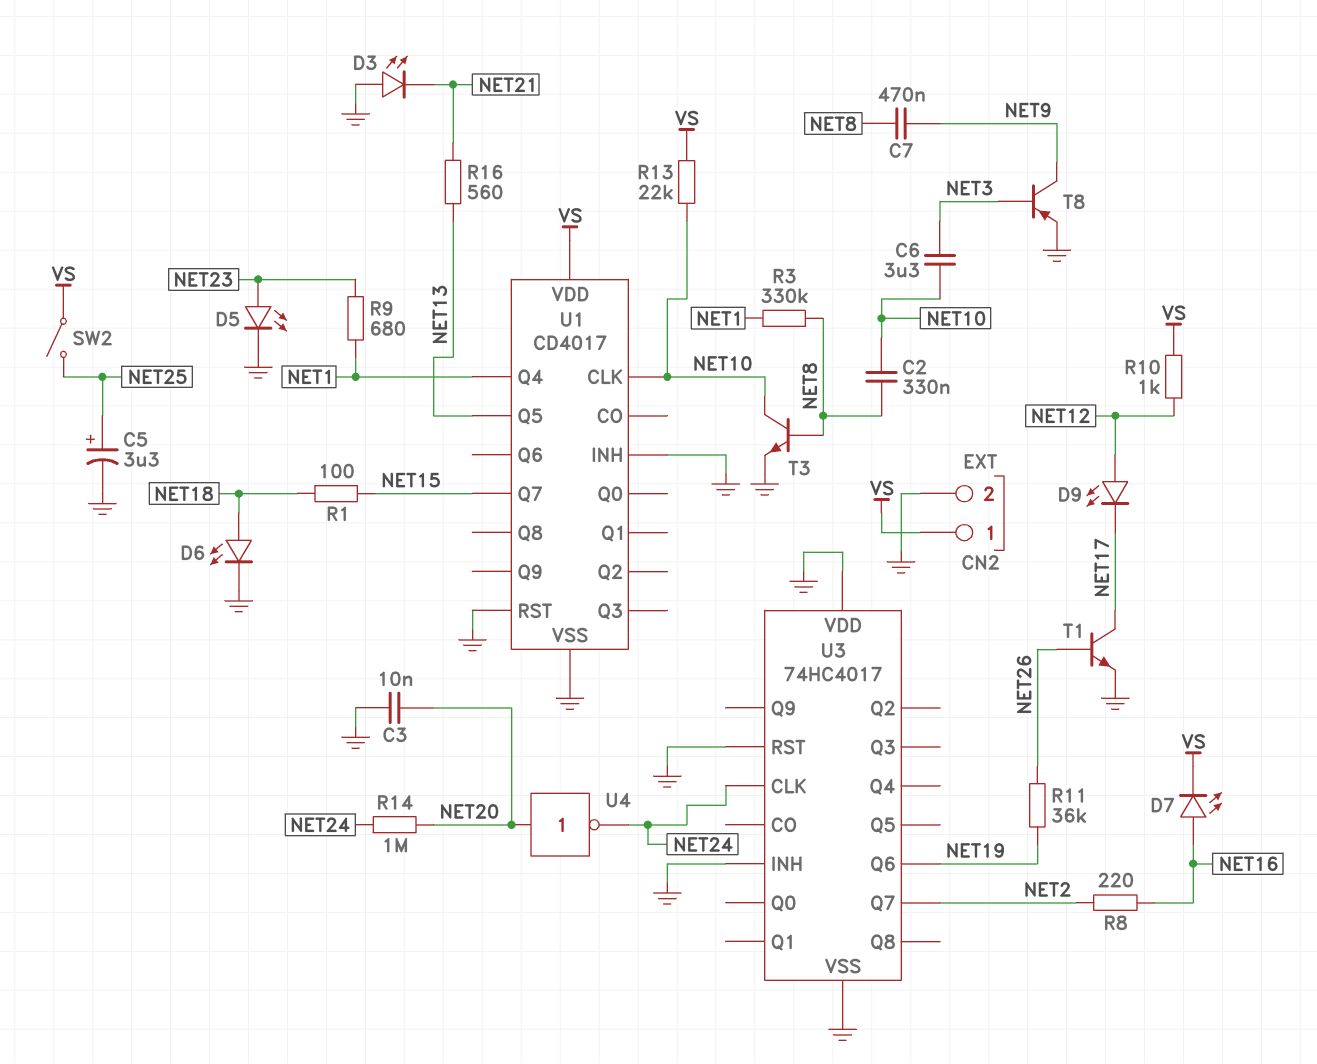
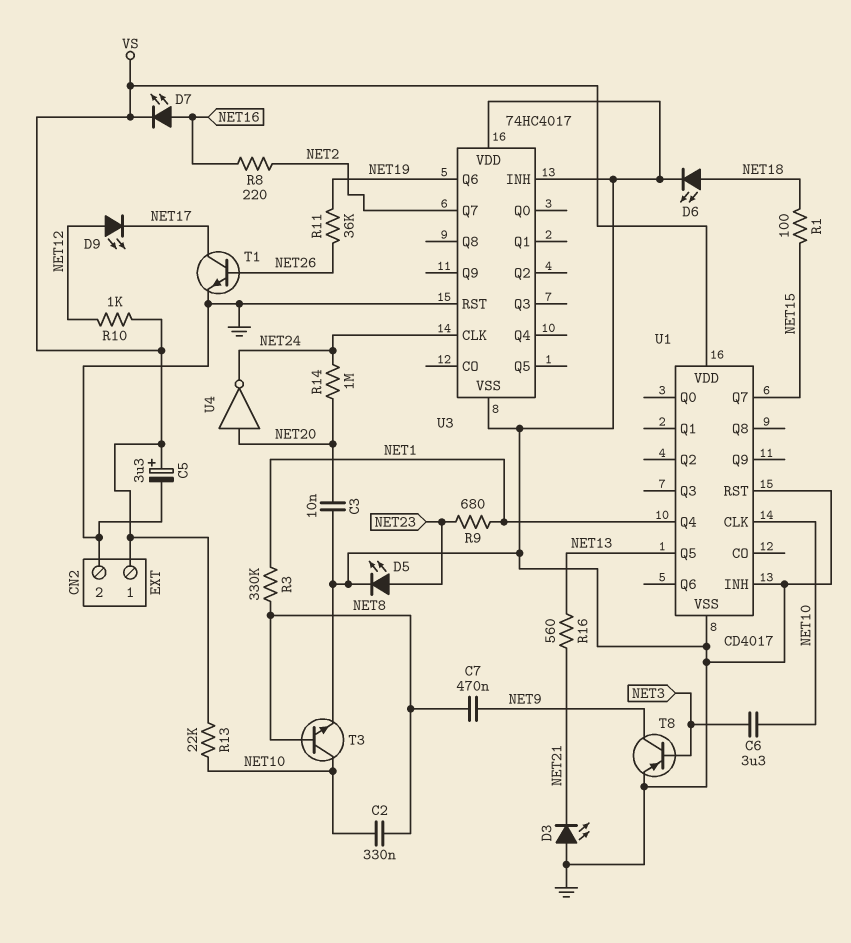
C5: 3.3uF (plus NET25, minus GND) -> 3.3uF (plus VS, minus GND)
SW2: switch (NET25, VS) -> none

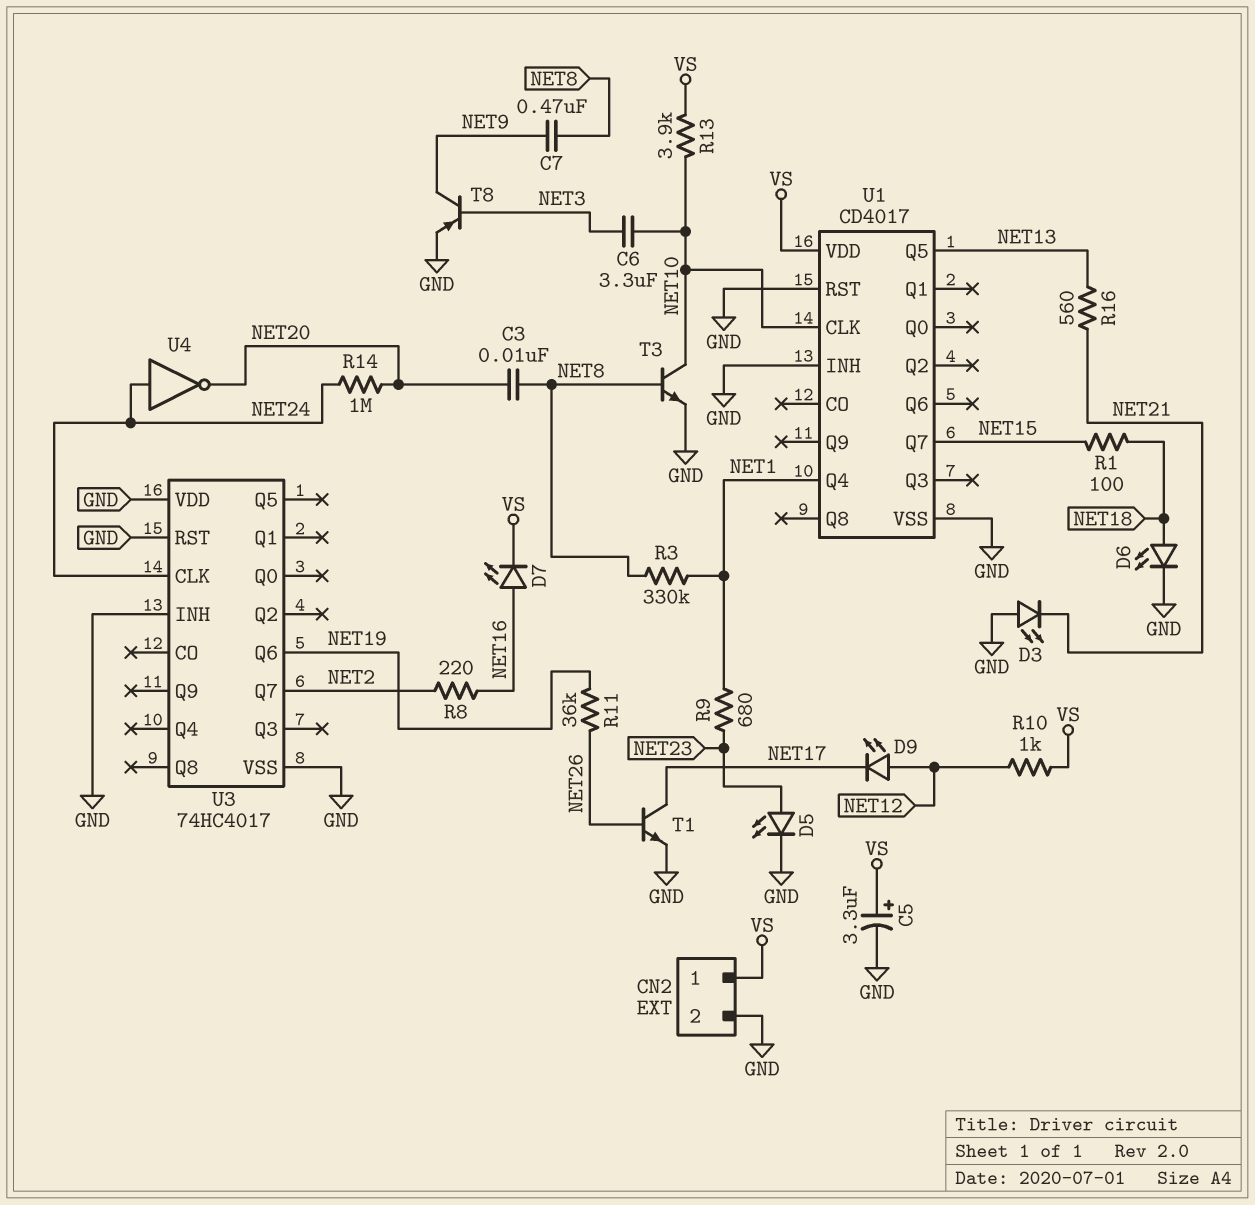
C2: 330nF (NET8, NET10) -> none
C3: 10nF (GND, NET20) -> 10nF (NET8, NET20)
R13: 22k (NET10, VS) -> 3.9k (NET10, VS)
U4: NOT (in NET20, out NET24) -> NOT (in NET24, out NET20)

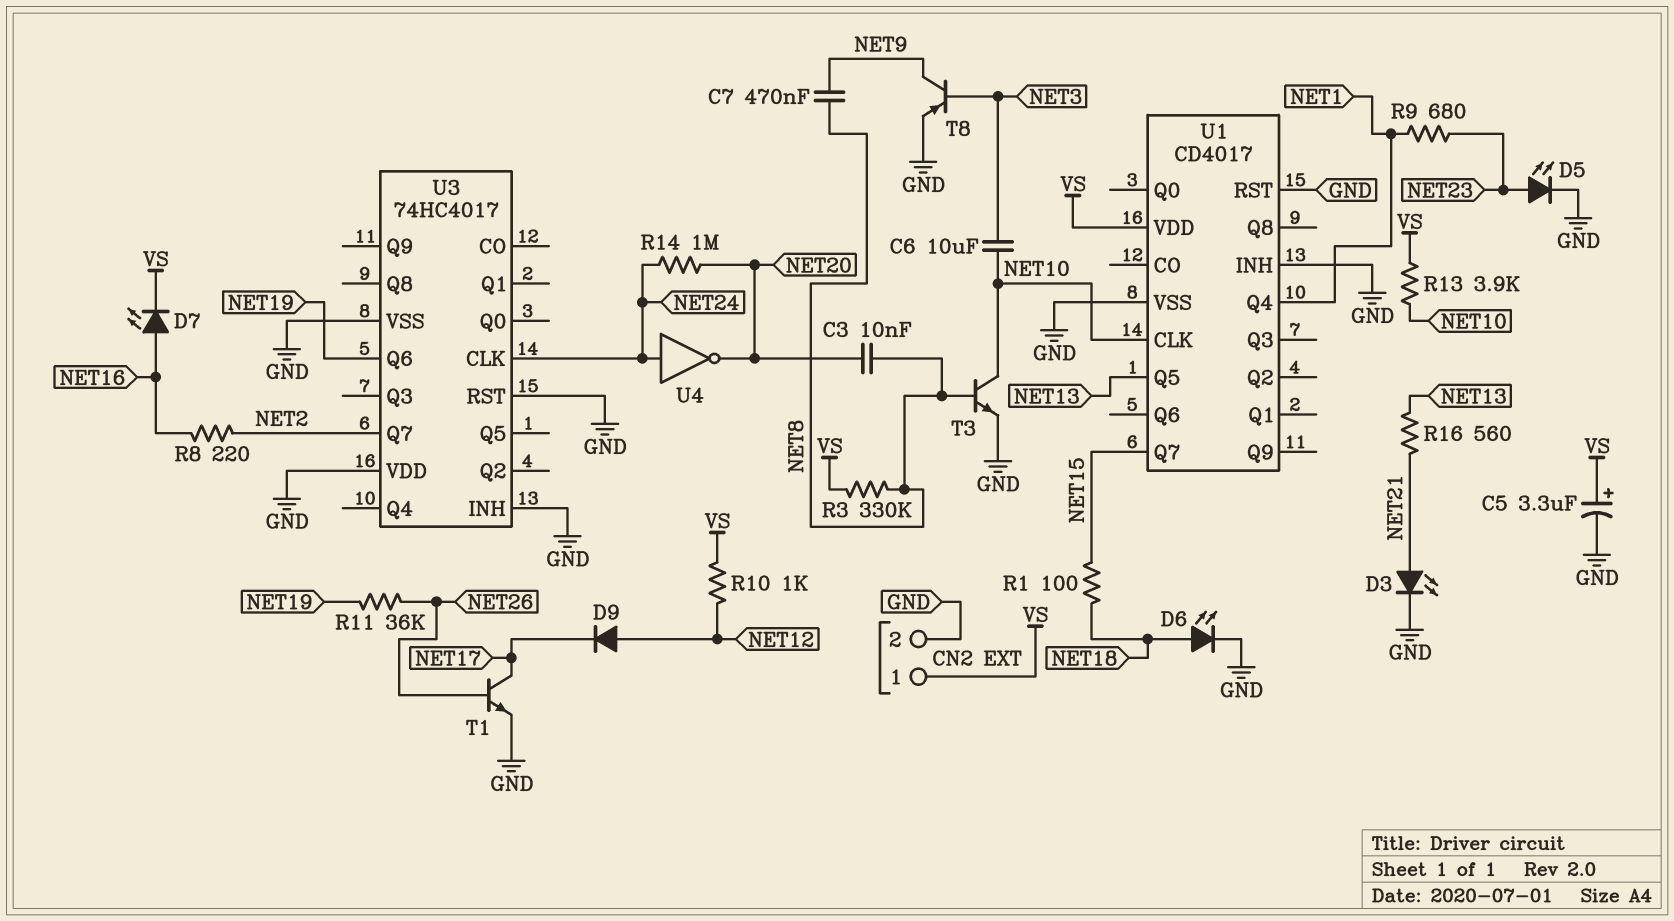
C6: 3.3uF (NET3, NET10) -> 10uF (NET3, NET10)
D3: LED (A GND, K NET21) -> LED (A NET21, K GND)
D9: LED (A NET12, K NET17) -> diode (A NET12, K NET17)
R3: 330k (NET1, NET8) -> 330k (NET8, VS)

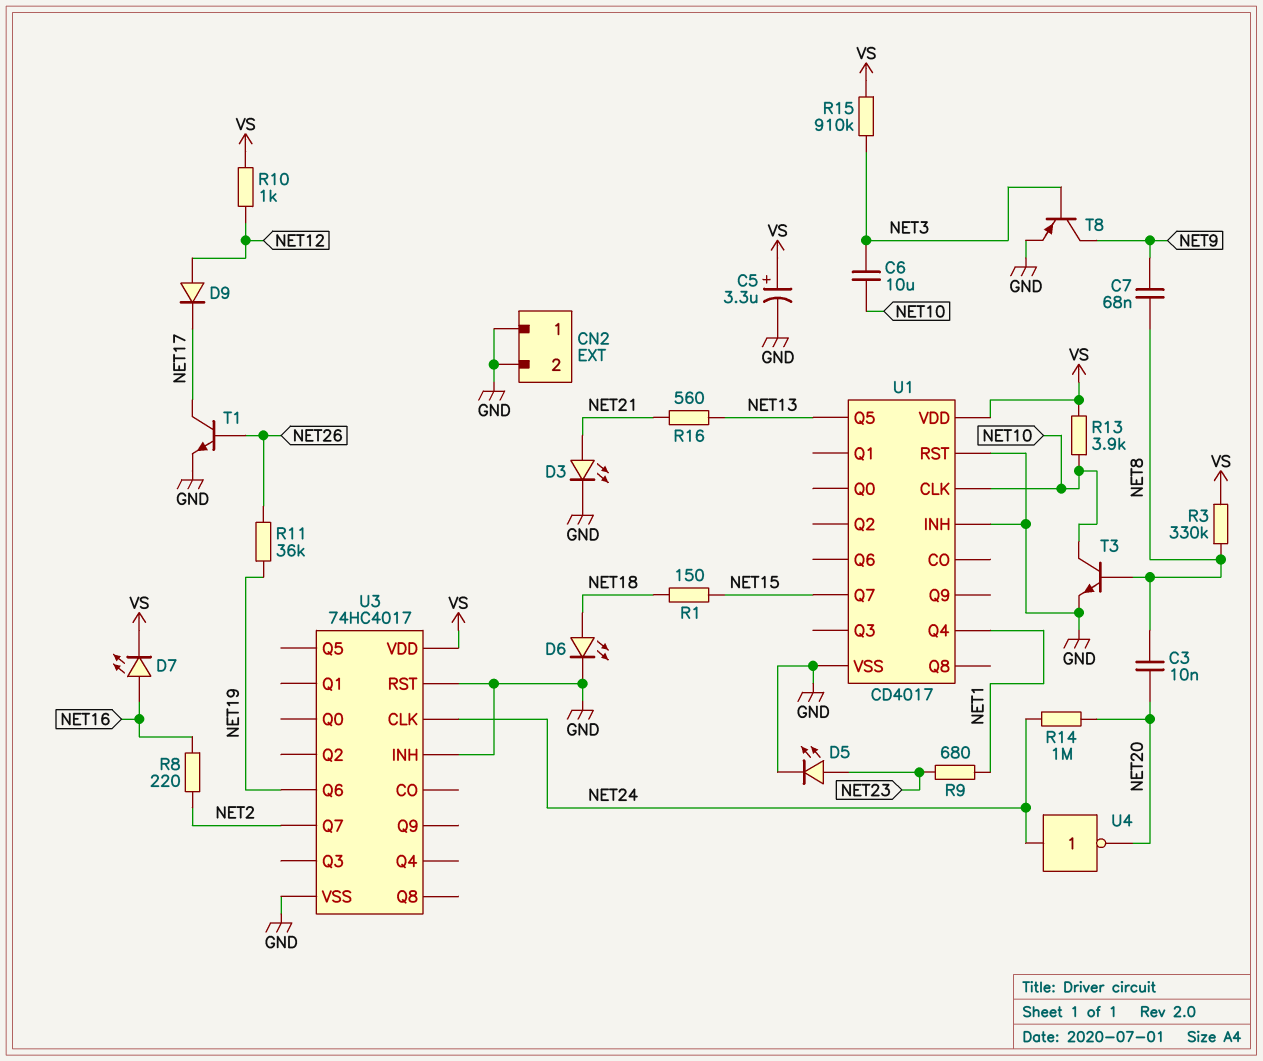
C7: 470nF (NET8, NET9) -> 68nF (NET8, NET9)
CN2 pin 1: VS -> GND
R1: 100 (NET15, NET18) -> 150 (NET15, NET18)
R15: none -> 910k (NET3, VS)
U3 pin VDD: GND -> VS

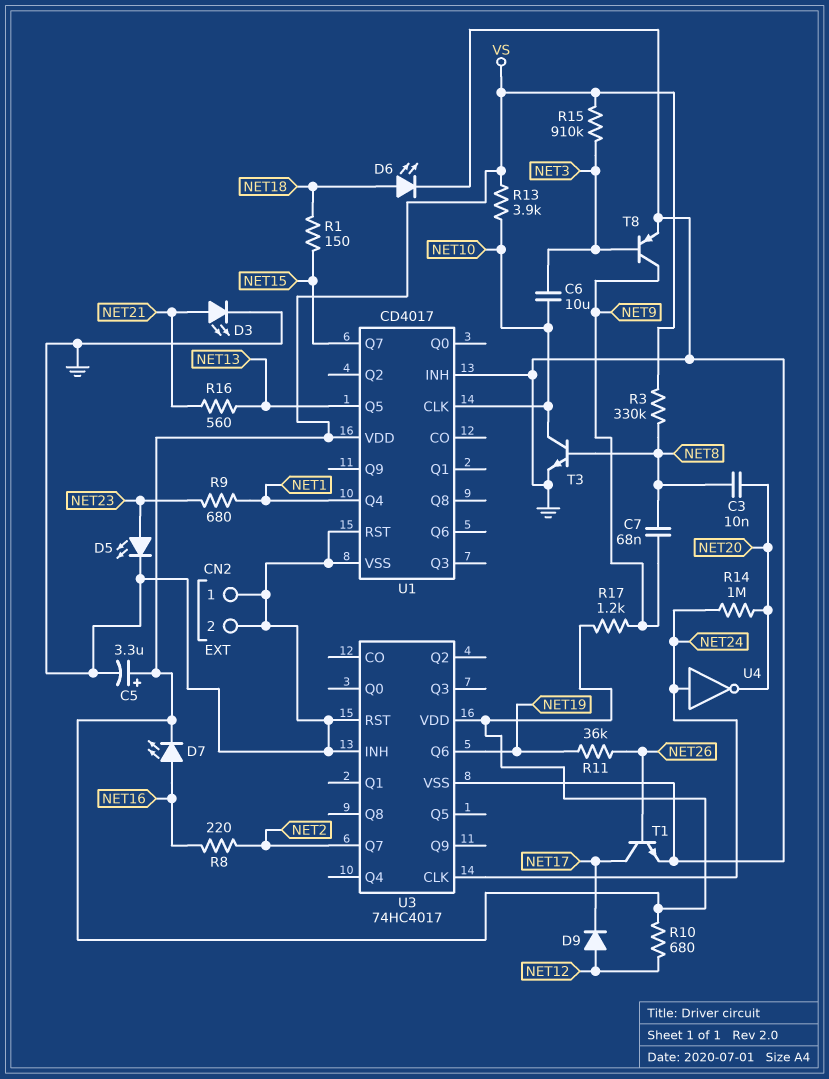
R10: 1k (NET12, VS) -> 680 (NET12, VS)
R17: none -> 1.2k (NET9, VS)

